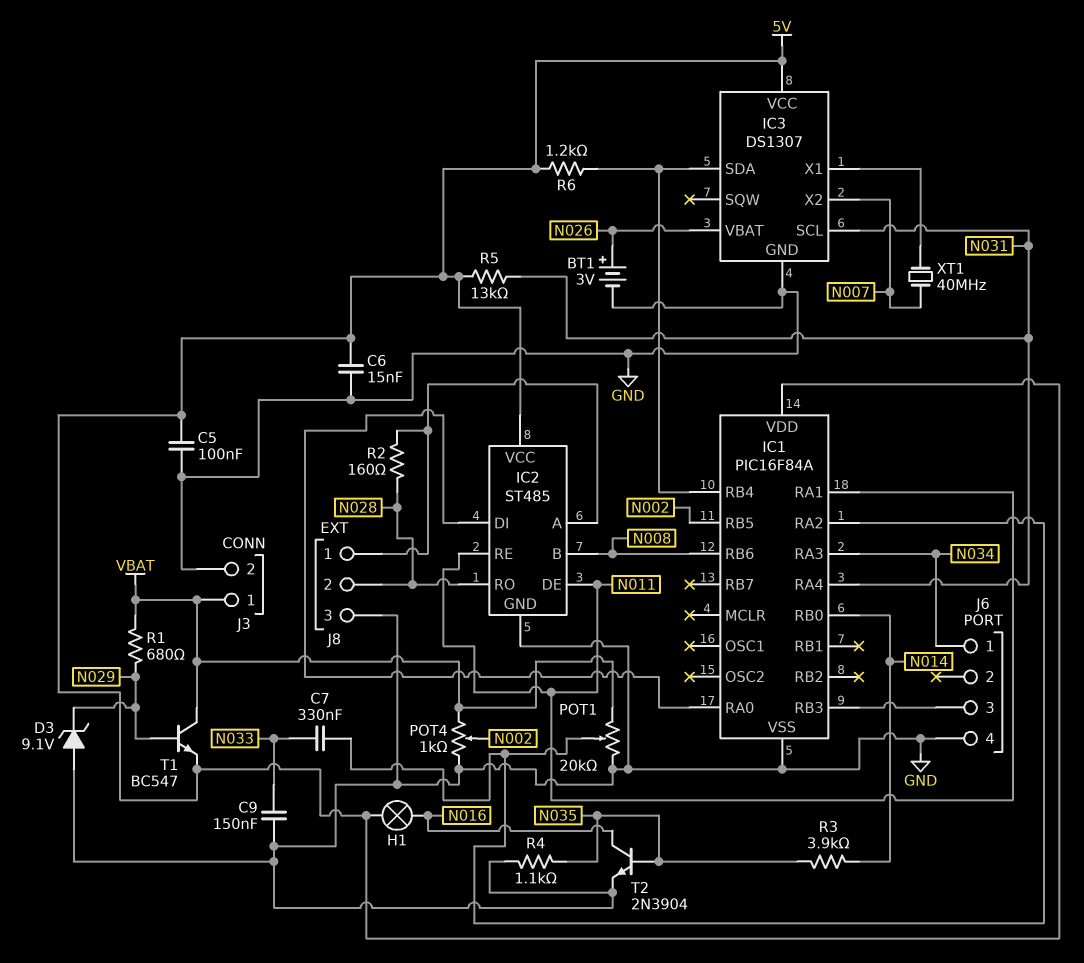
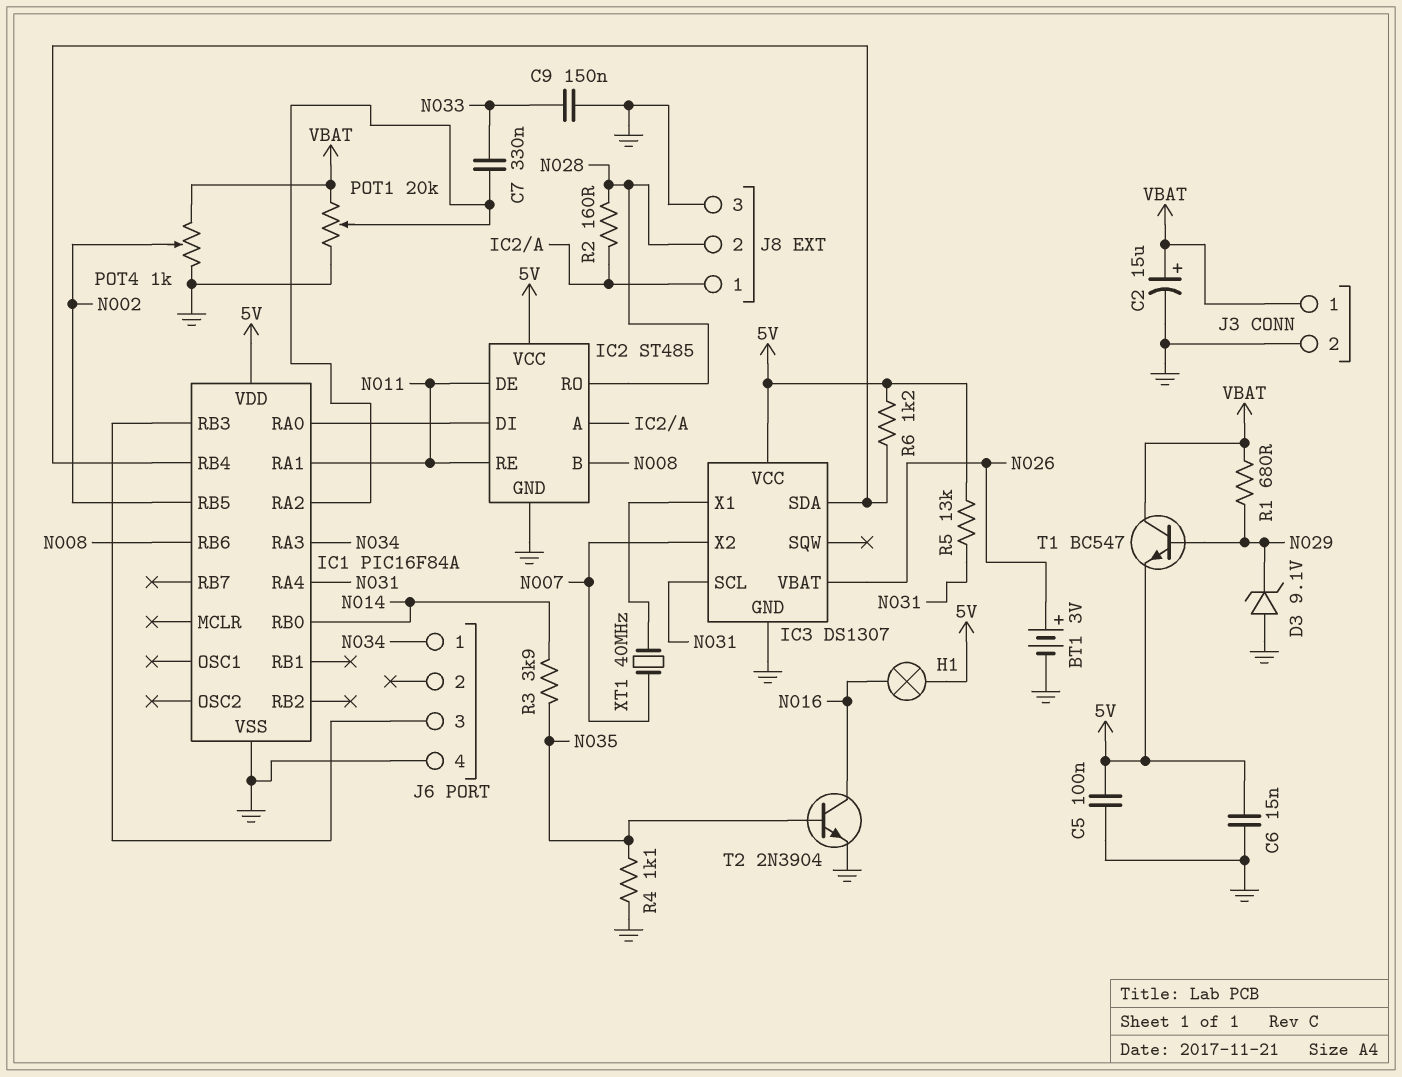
C2: none -> 15uF (plus VBAT, minus GND)

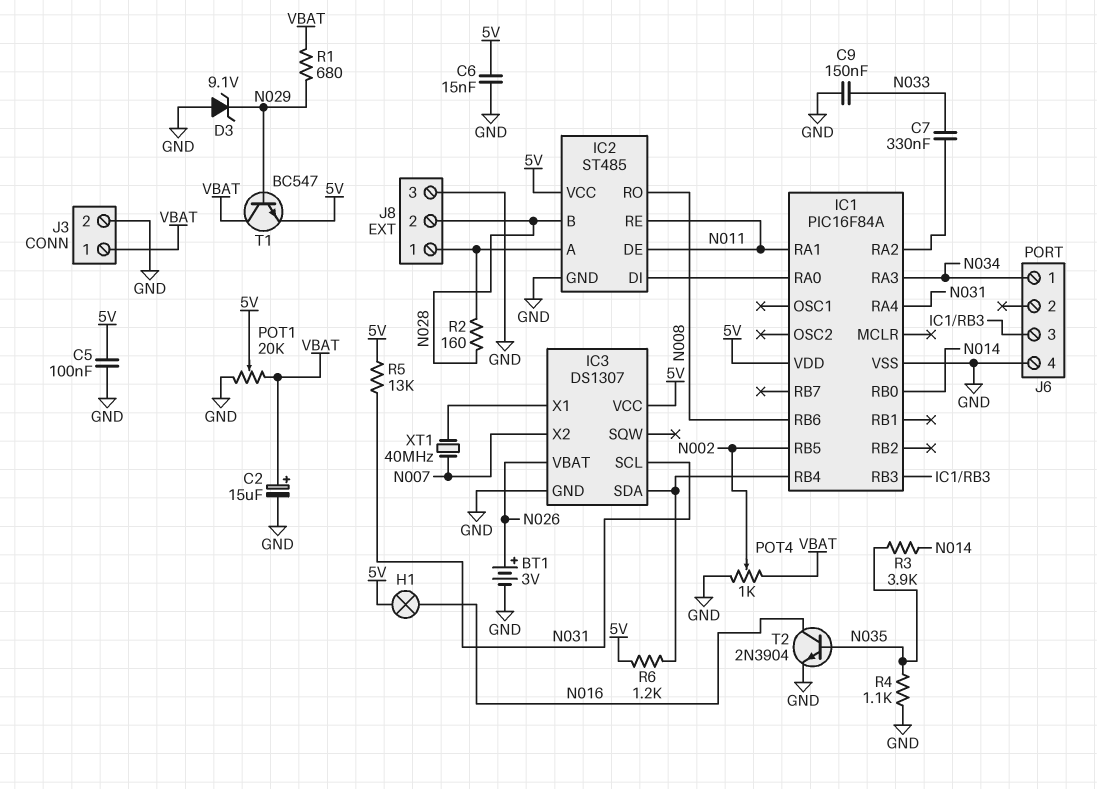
IC2 pin B: N008 -> N028
IC2 pin RO: N028 -> N008
POT1: 20k (GND, VBAT, wiper IC1/RA2) -> 20k (GND, VBAT, wiper 5V)

